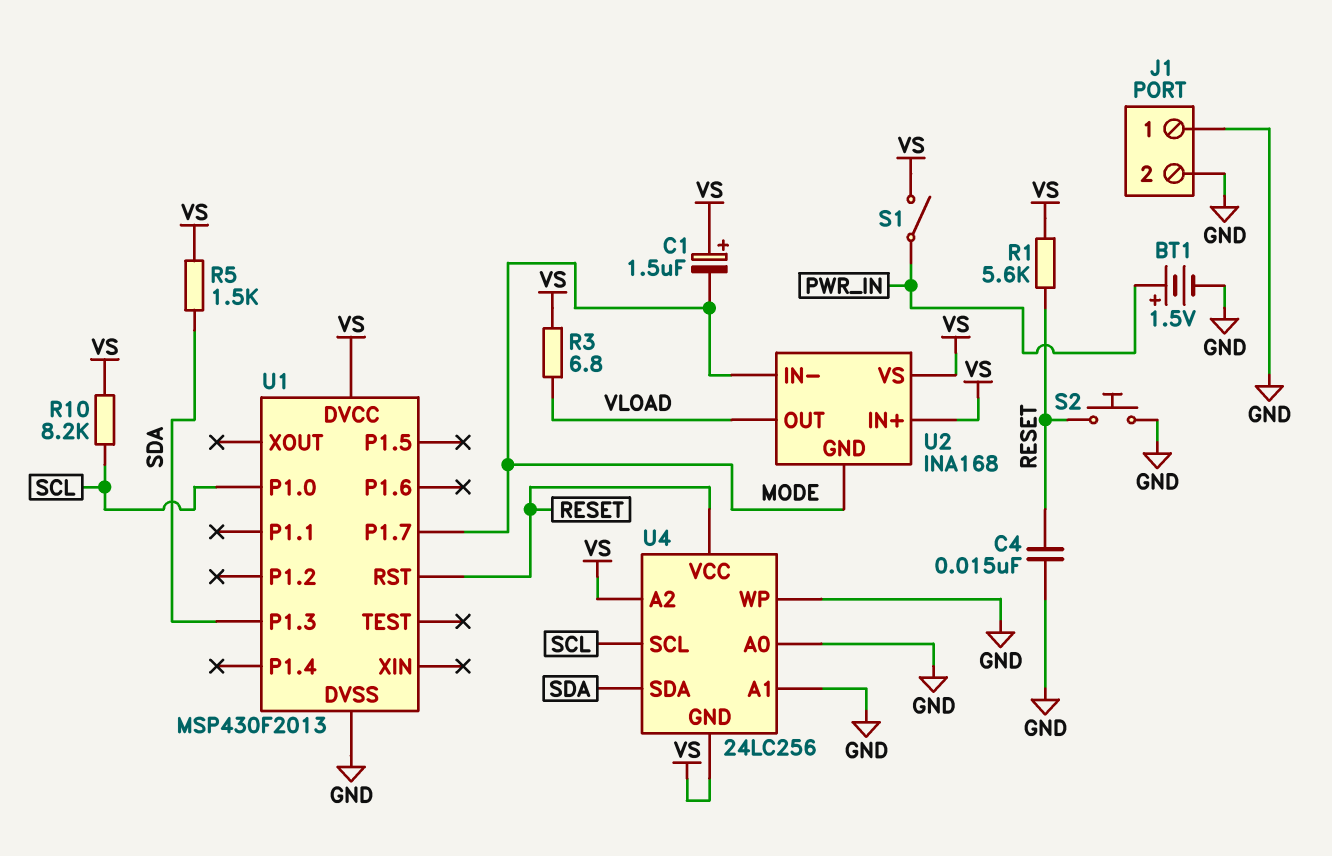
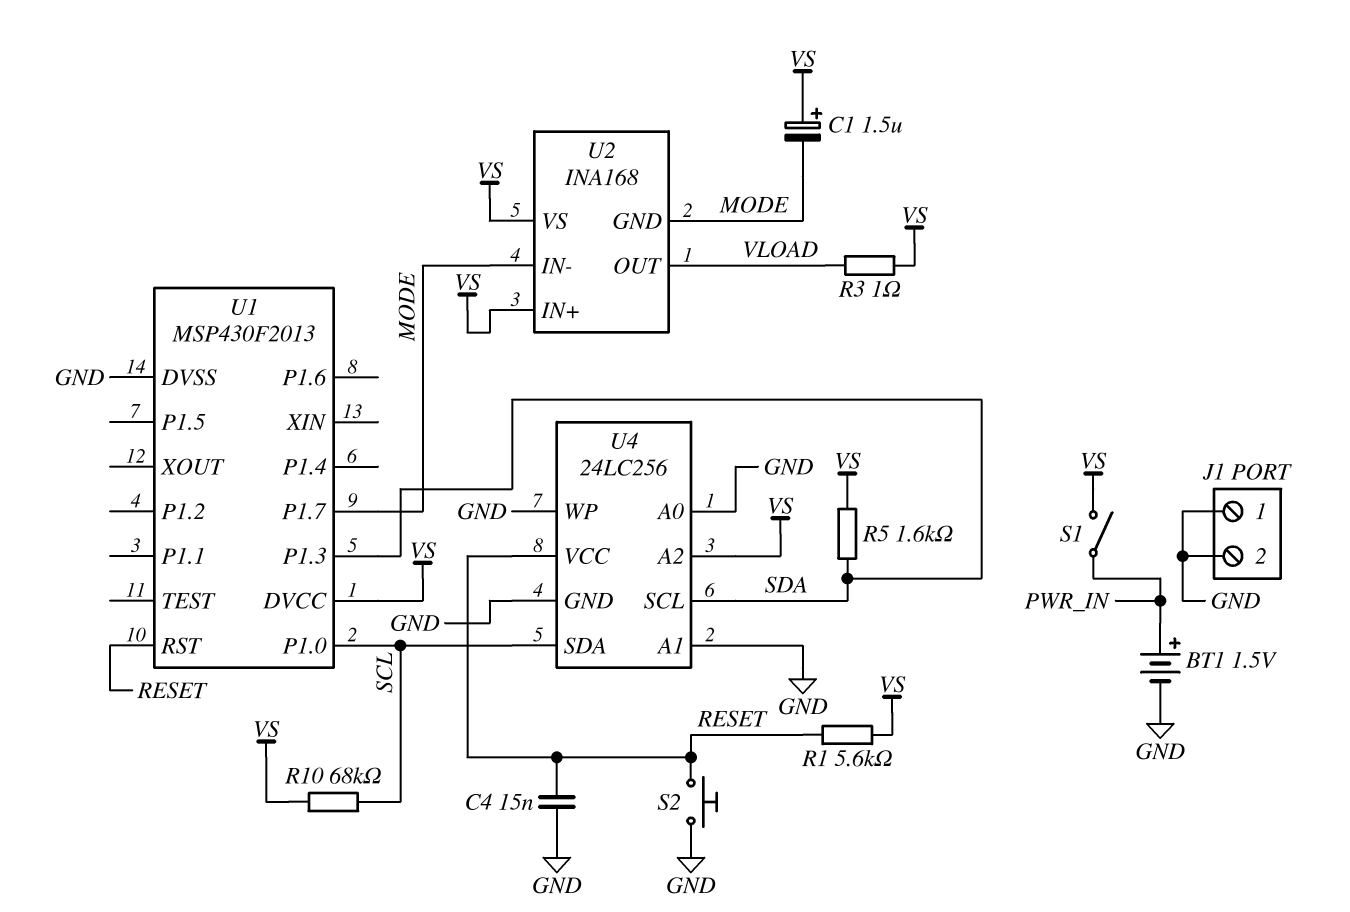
R3: 6.8 (VLOAD, VS) -> 1 (VLOAD, VS)
R5: 1.5k (SDA, VS) -> 1.6k (SDA, VS)
R10: 8.2k (SCL, VS) -> 68k (SCL, VS)
U4 pin GND: VS -> GND
U4 pin SCL: SCL -> SDA
U4 pin SDA: SDA -> SCL

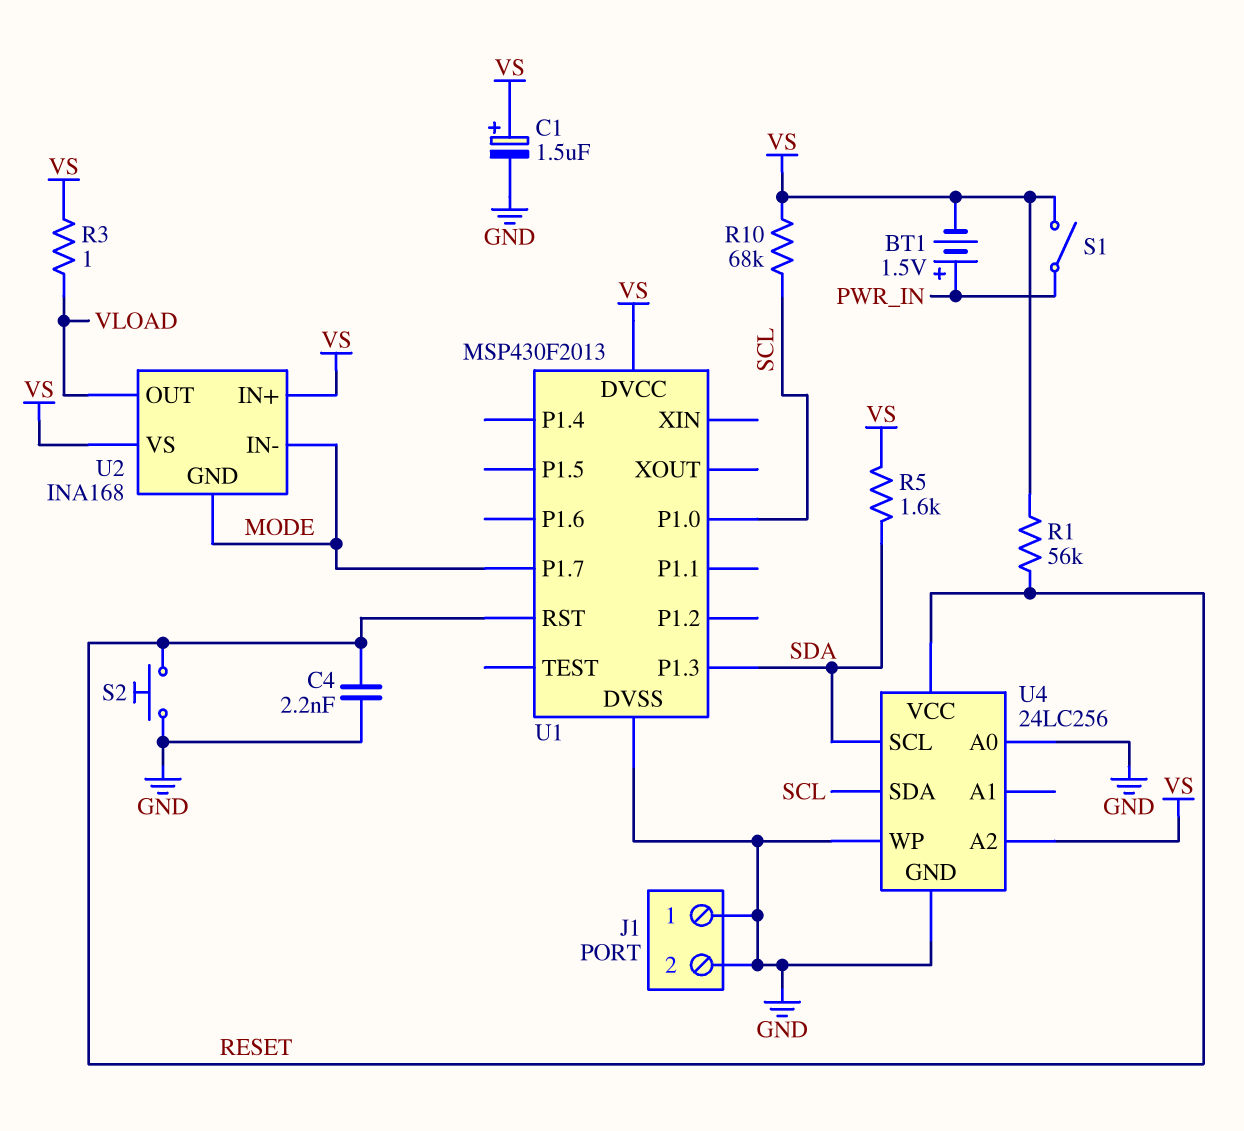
BT1: 1.5V (plus PWR_IN, minus GND) -> 1.5V (plus PWR_IN, minus VS)
C1: 1.5uF (plus VS, minus MODE) -> 1.5uF (plus VS, minus GND)
C4: 15nF (GND, RESET) -> 2.2nF (GND, RESET)
R1: 5.6k (RESET, VS) -> 56k (RESET, VS)
U4 pin A1: GND -> none

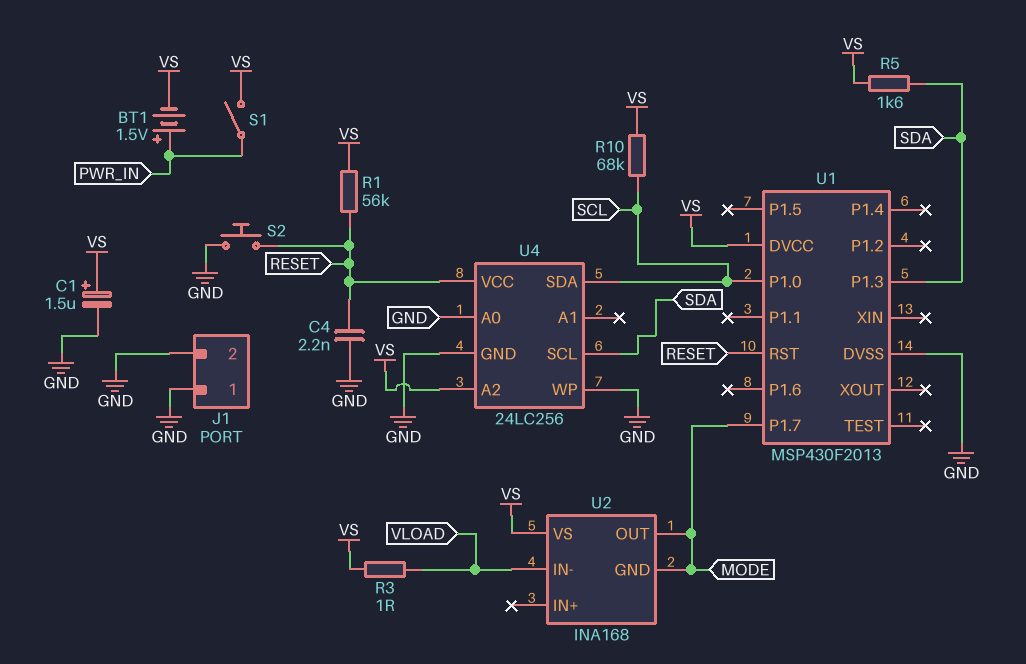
U2 pin IN+: VS -> none
U2 pin IN-: MODE -> VLOAD
U2 pin OUT: VLOAD -> MODE

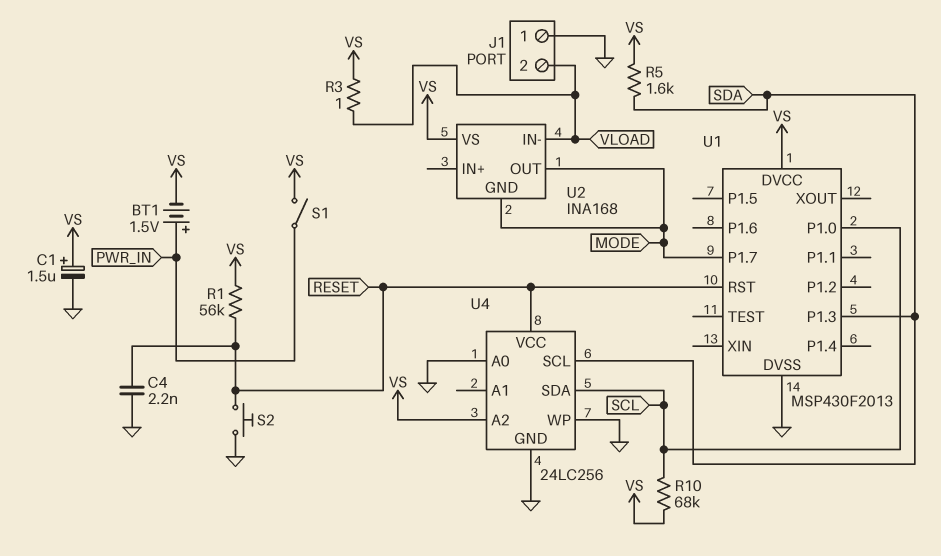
J1 pin 2: GND -> VLOAD

